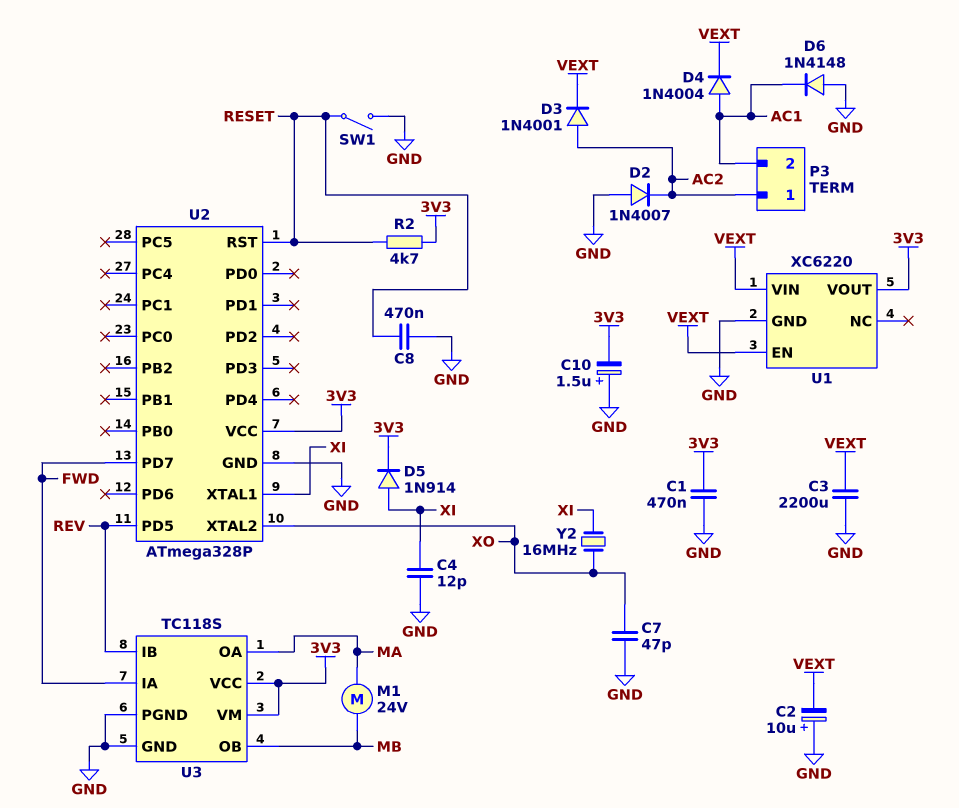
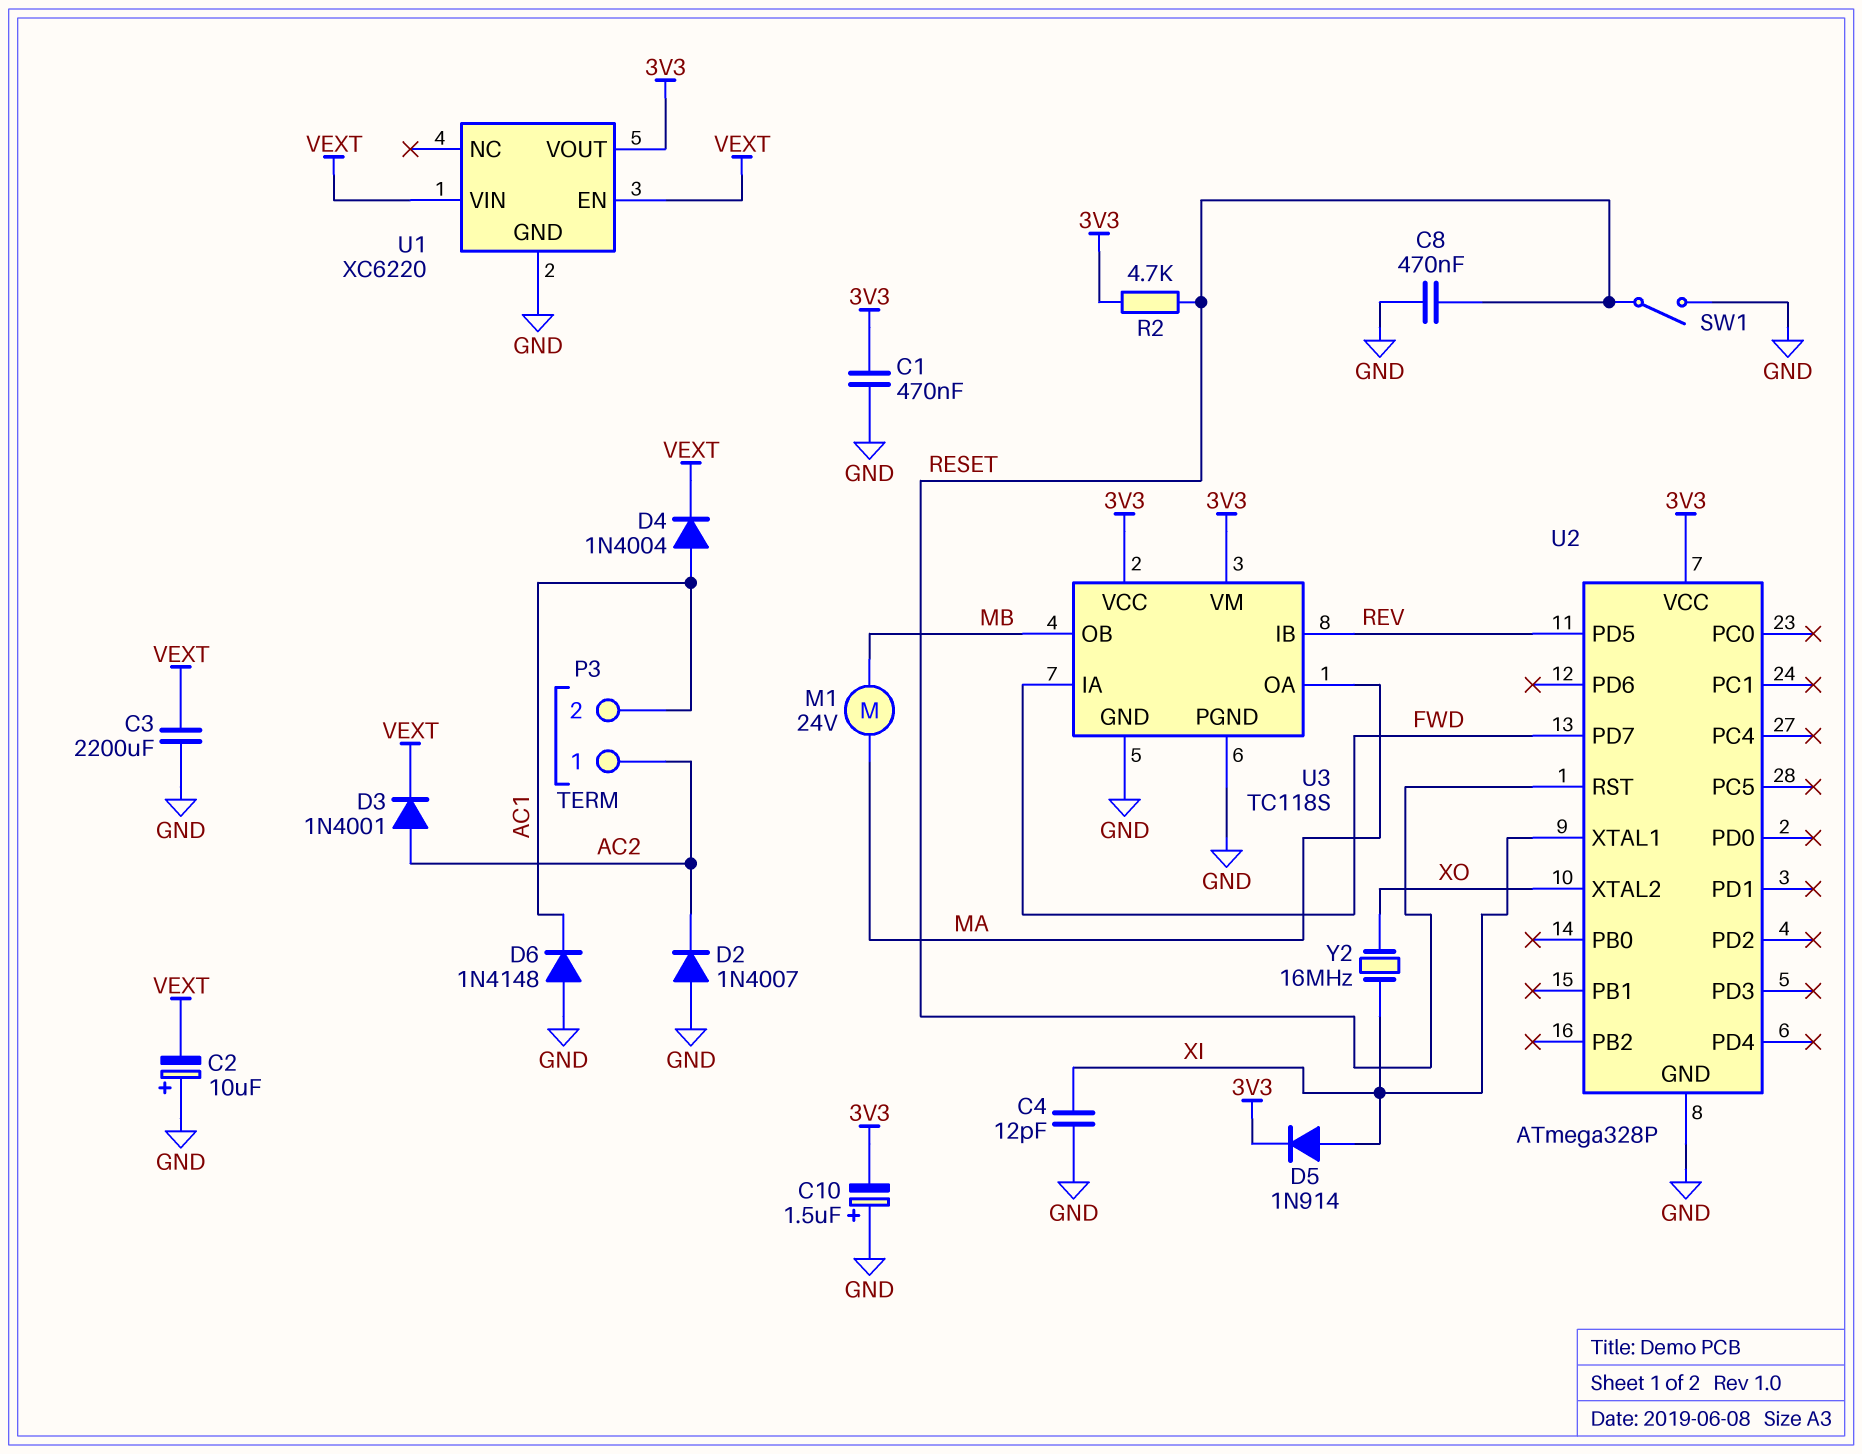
C7: 47pF (GND, XO) -> none

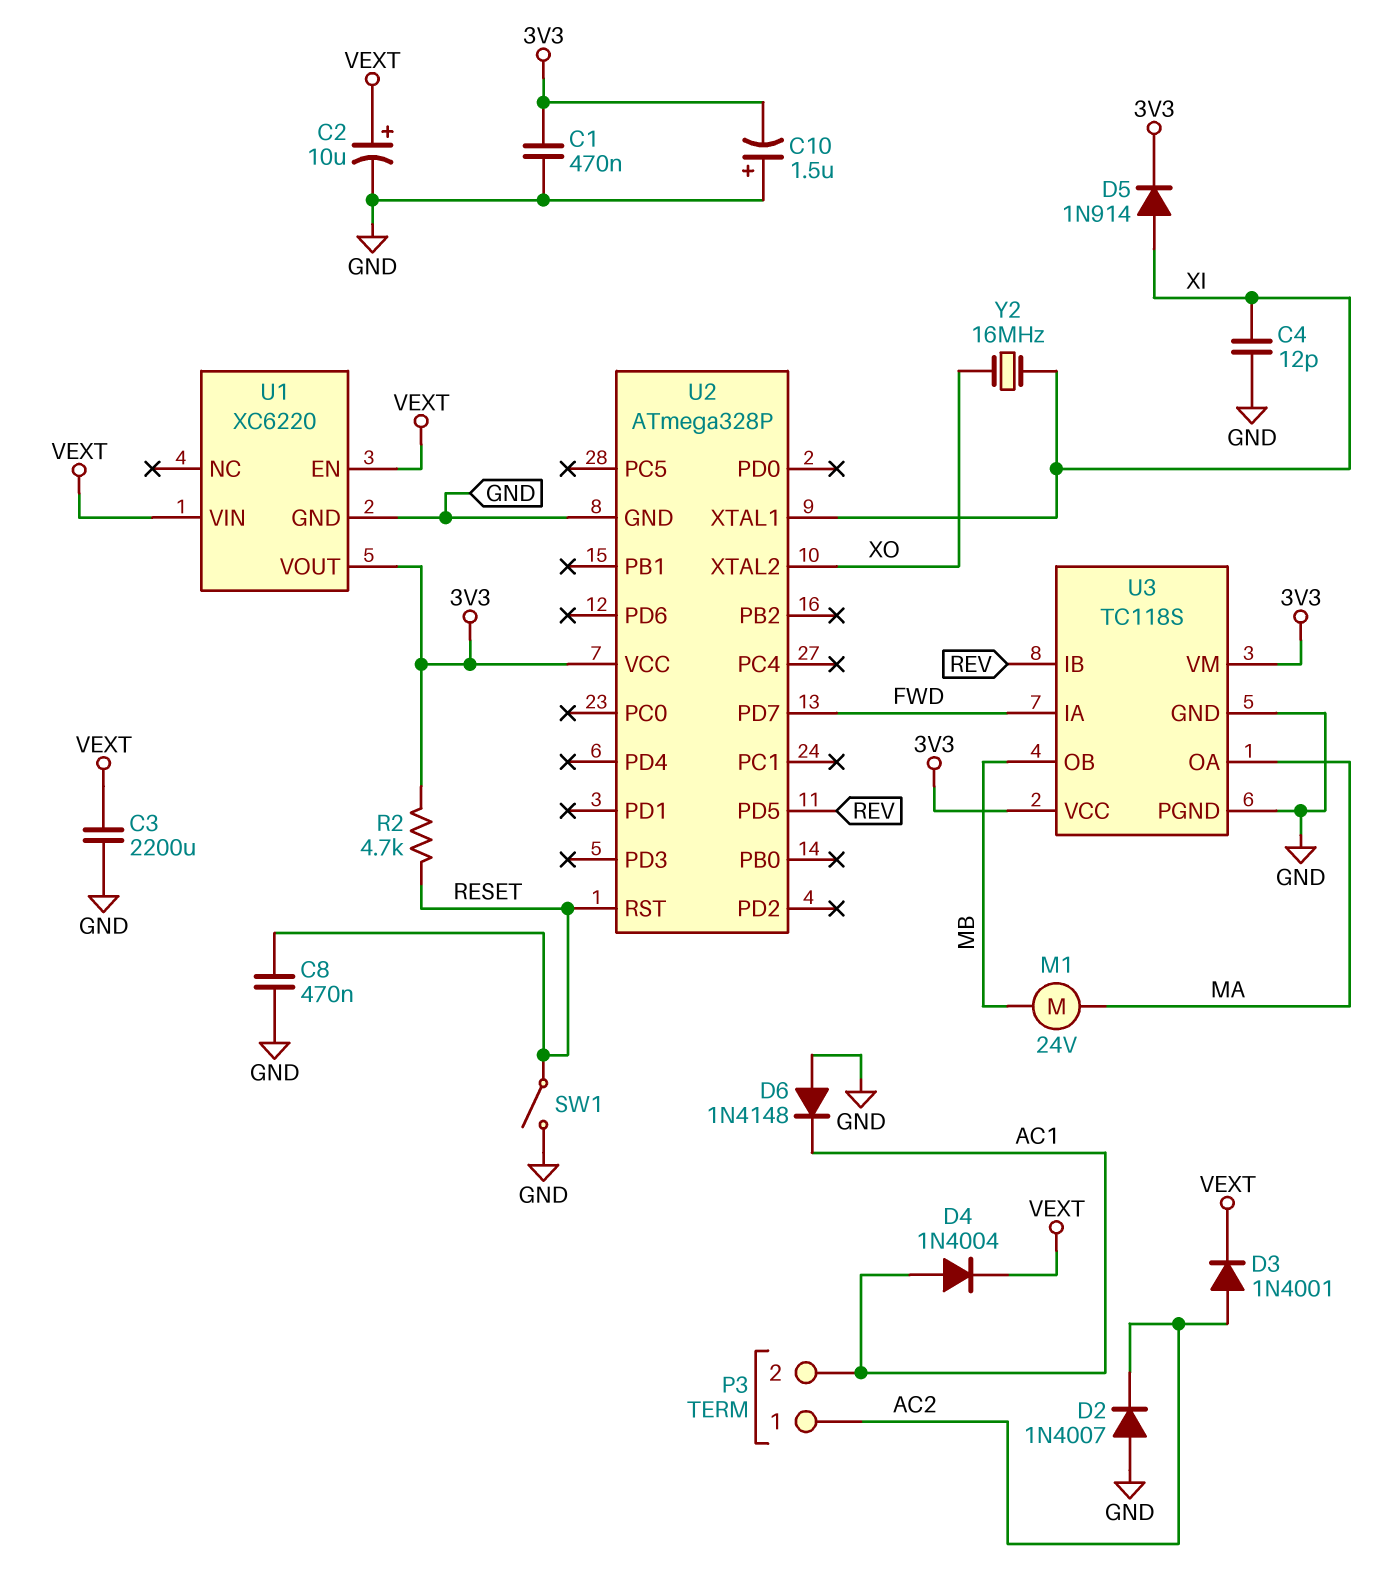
C2: 10uF (plus GND, minus VEXT) -> 10uF (plus VEXT, minus GND)

